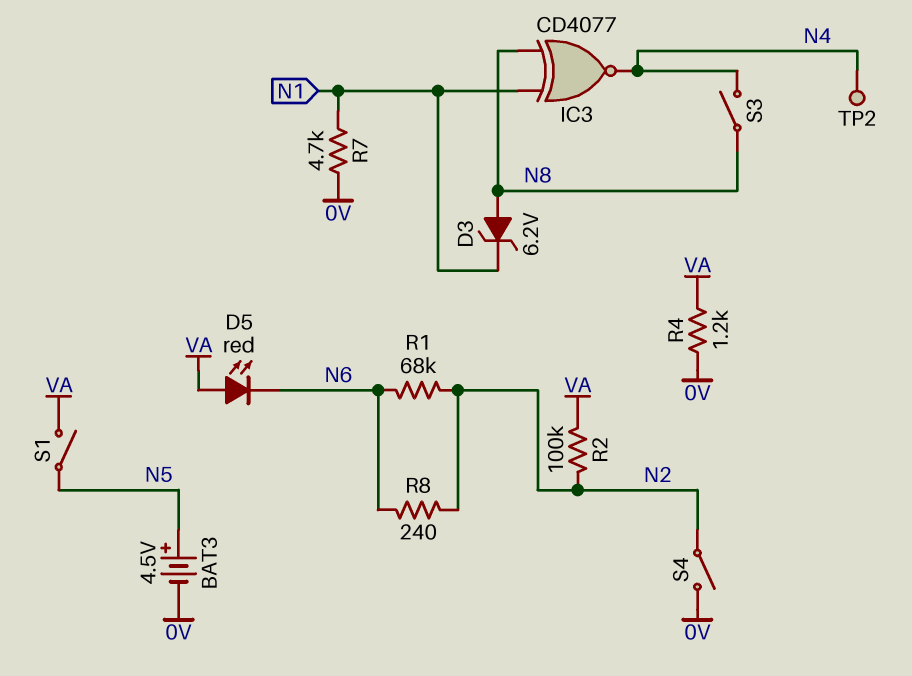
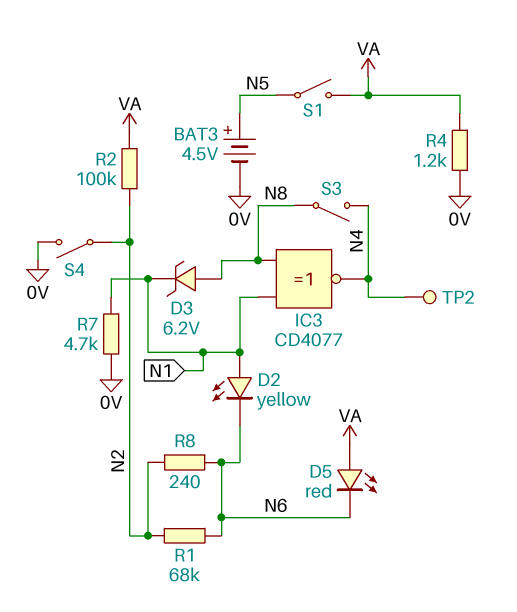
D2: none -> LED yellow (A N1, K N6)

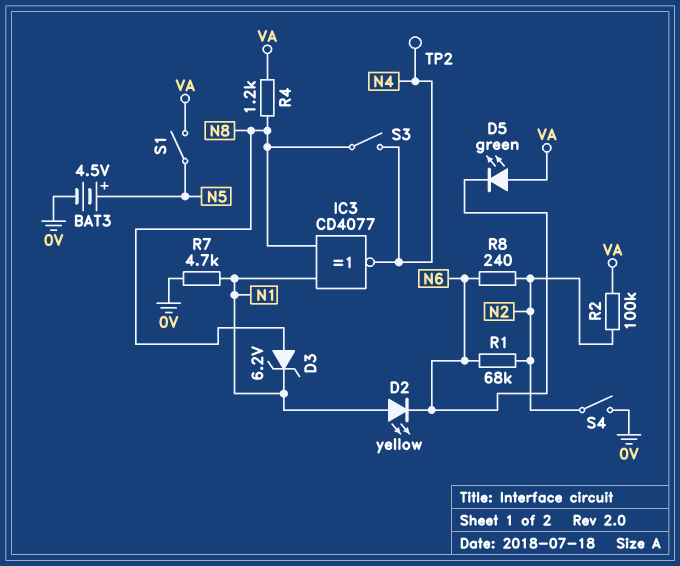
D5: LED red (A VA, K N6) -> LED green (A VA, K N6)
R4: 1.2k (0V, VA) -> 1.2k (N8, VA)

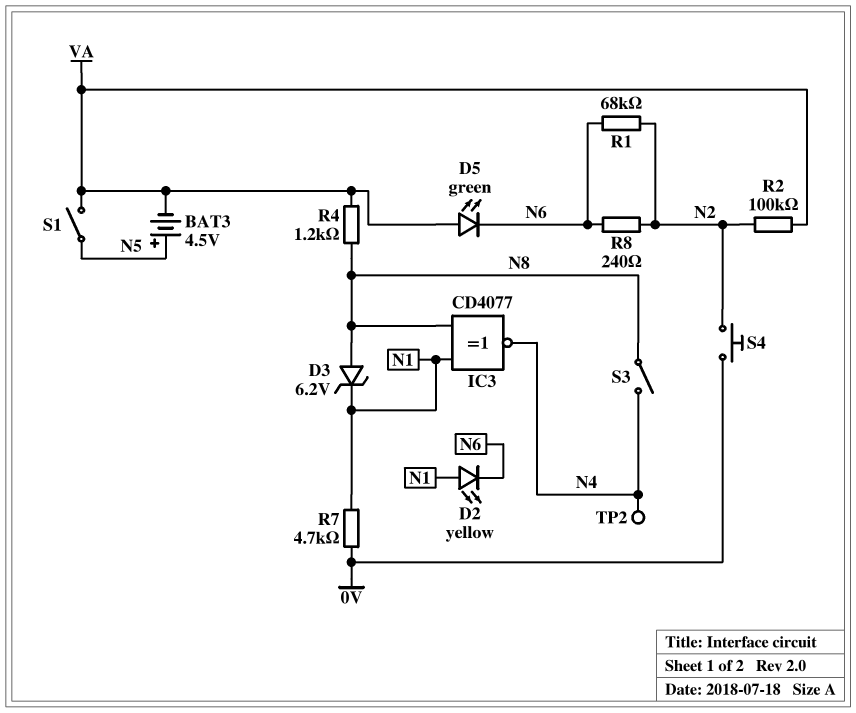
BAT3: 4.5V (plus N5, minus 0V) -> 4.5V (plus N5, minus VA)
S4: switch (0V, N2) -> button (0V, N2)

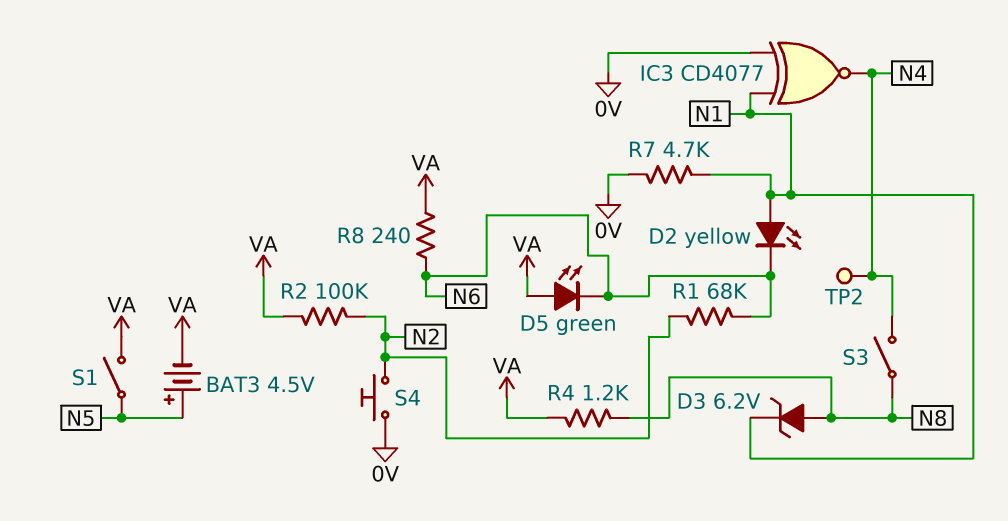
IC3: XNOR CD4077 (in N1, in N8, out N4) -> XNOR CD4077 (in 0V, in N1, out N4)
R8: 240 (N2, N6) -> 240 (N6, VA)

